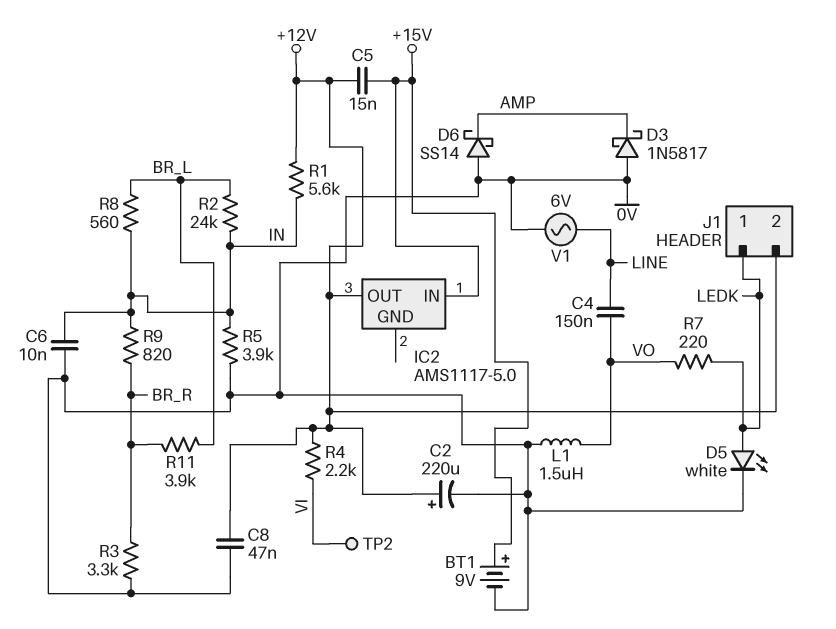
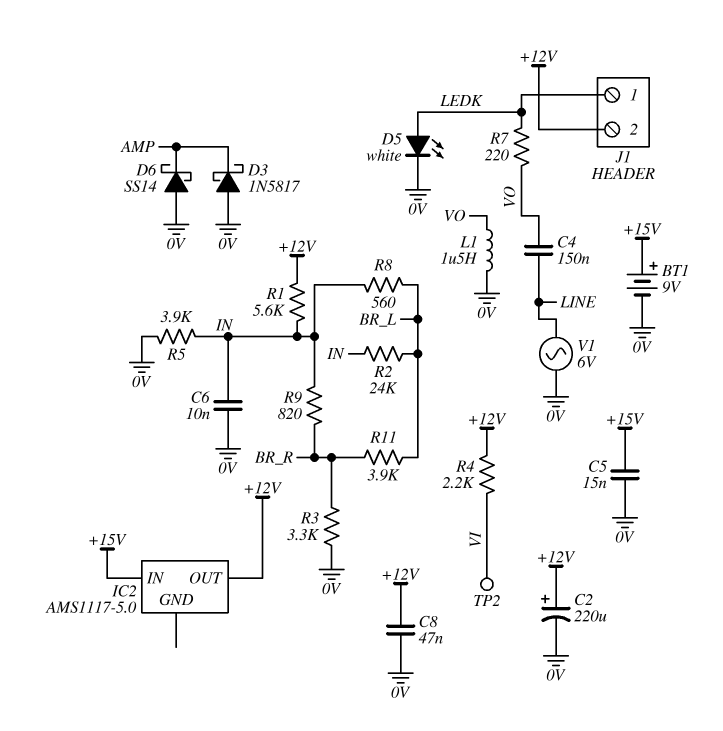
C5: 15nF (+12V, +15V) -> 15nF (+15V, 0V)

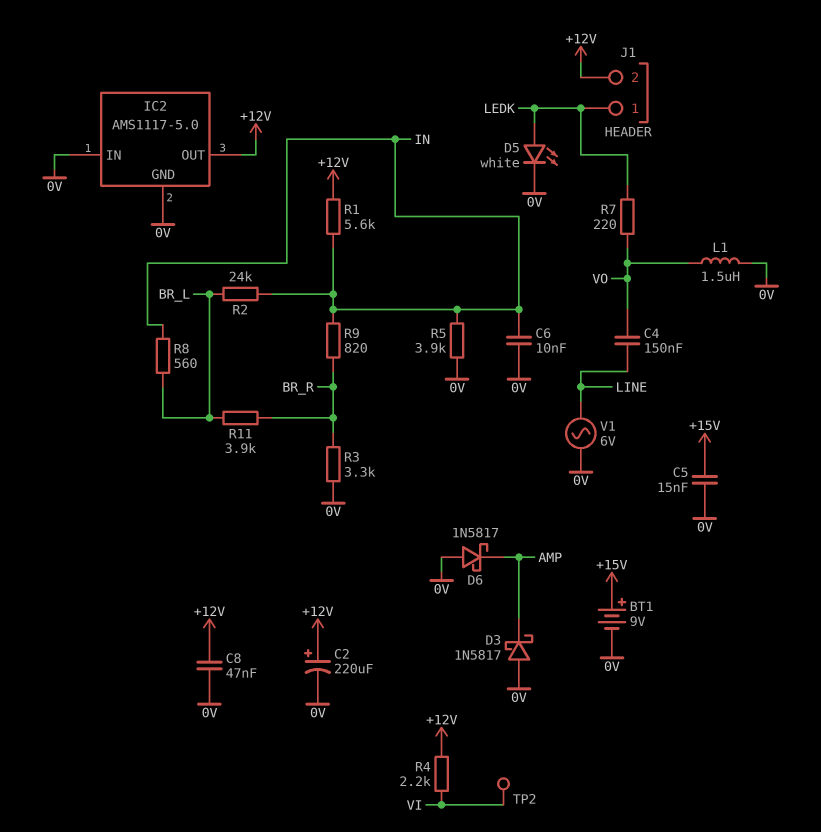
D6: schottky SS14 (A 0V, K AMP) -> schottky 1N5817 (A 0V, K AMP)
IC2 pin GND: none -> 0V
IC2 pin IN: +15V -> 0V

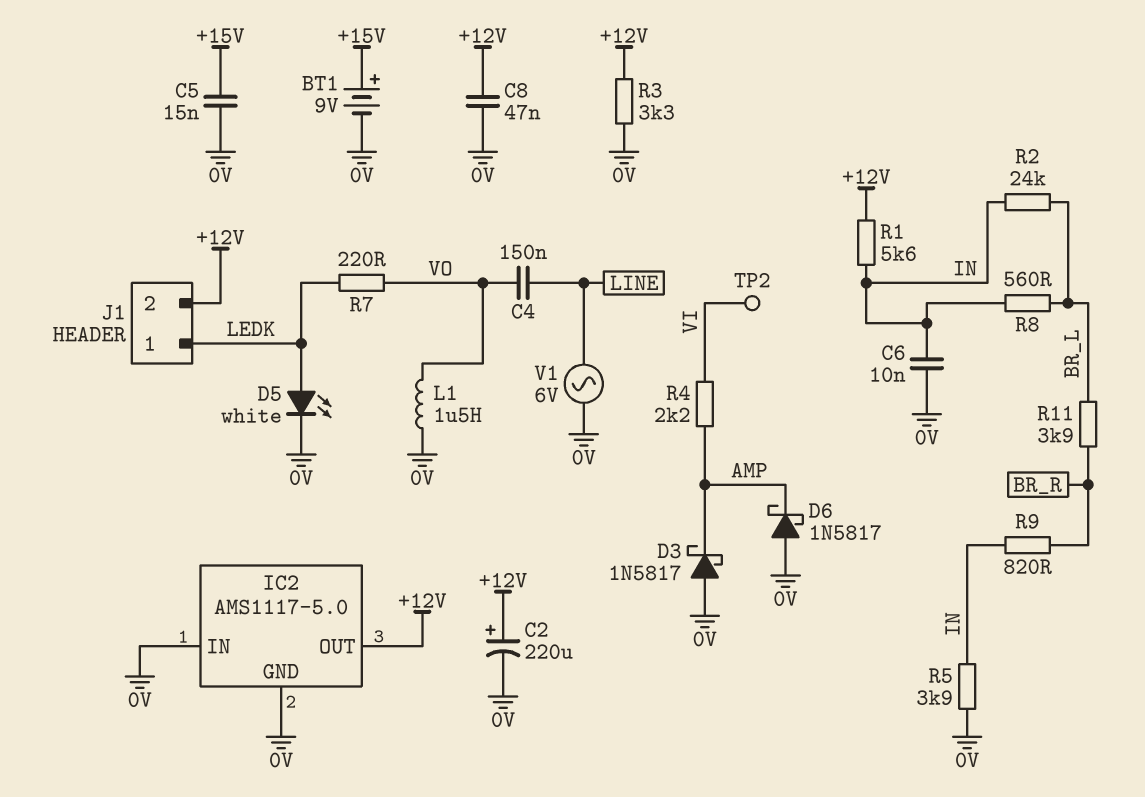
R3: 3.3k (0V, BR_R) -> 3.3k (+12V, 0V)
R4: 2.2k (+12V, VI) -> 2.2k (AMP, VI)

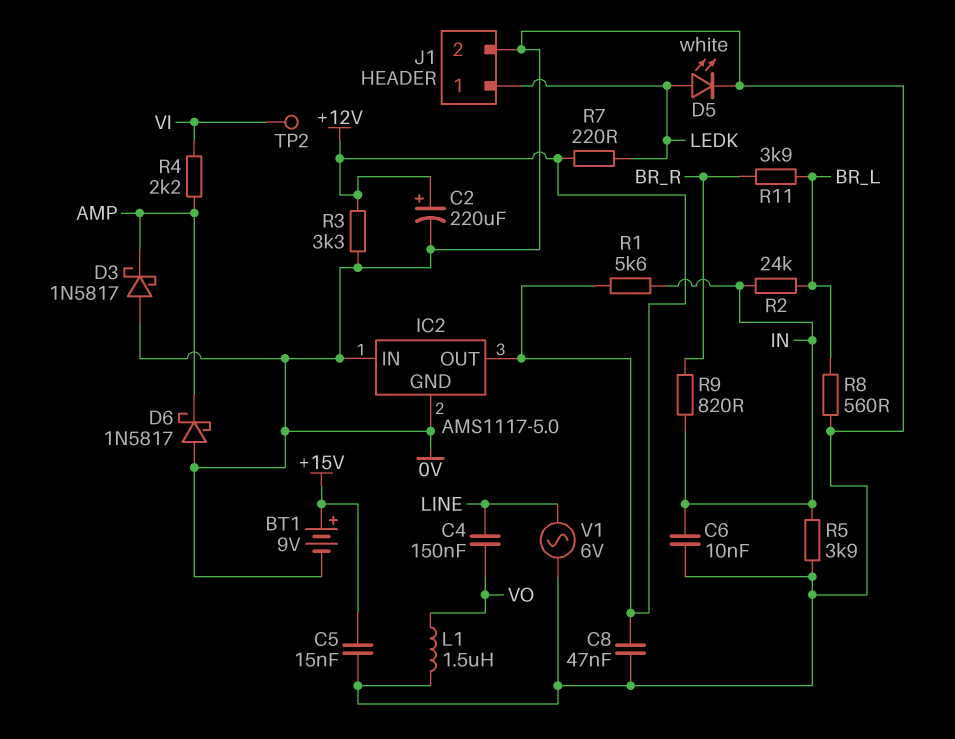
J1 pin 2: +12V -> 0V
R7: 220 (LEDK, VO) -> 220 (+12V, LEDK)
R8: 560 (BR_L, IN) -> 560 (0V, BR_L)

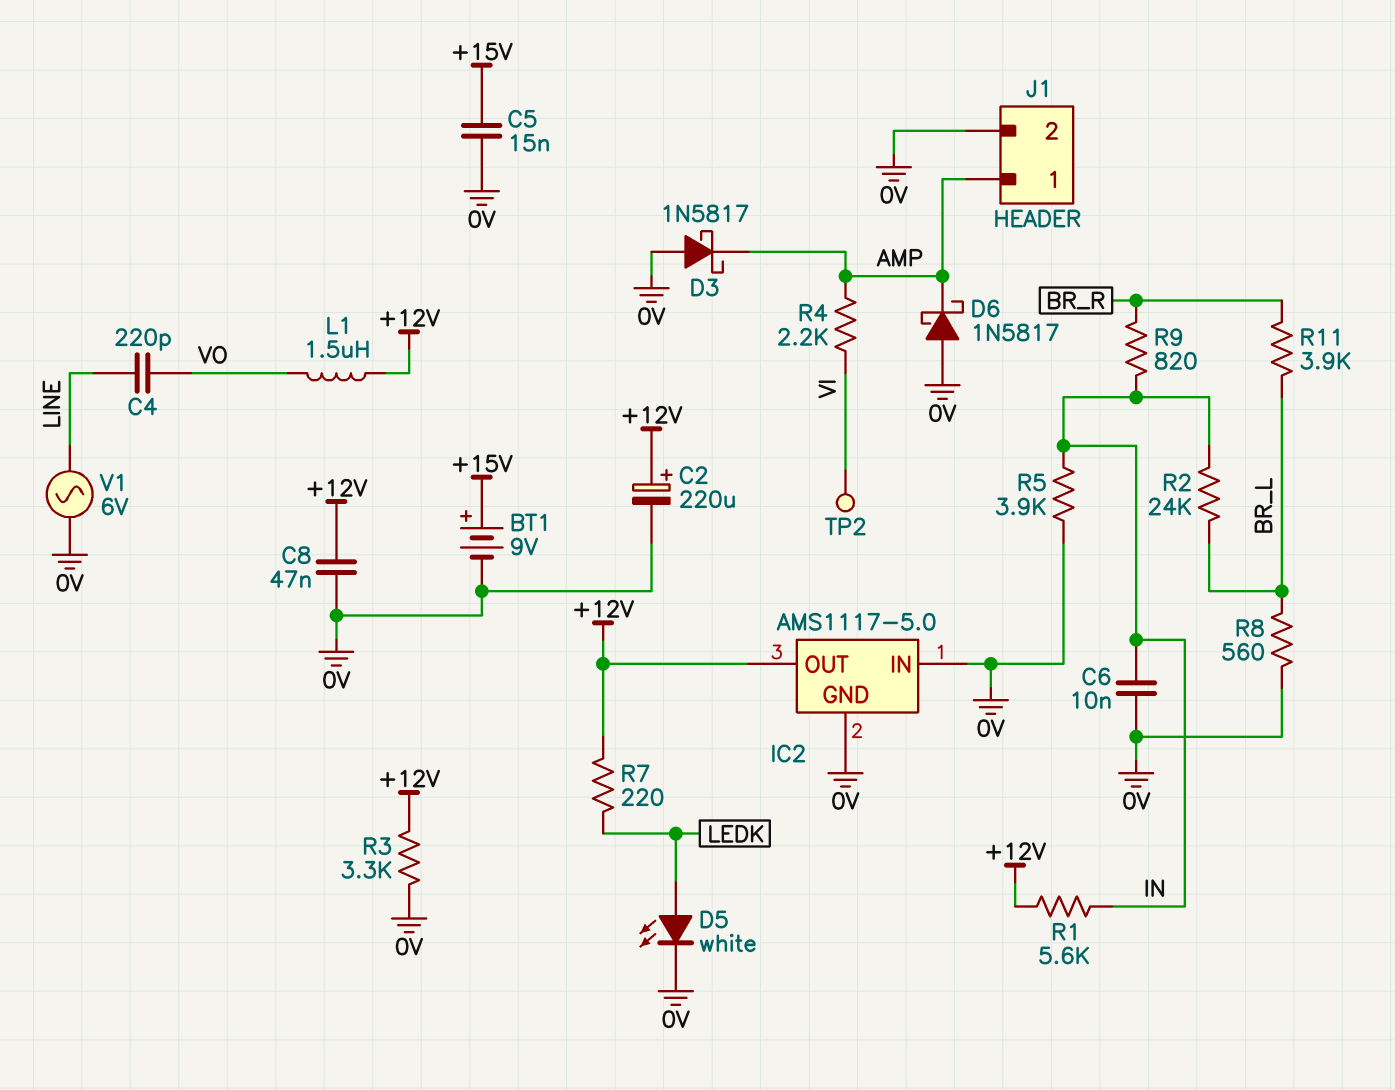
C4: 150nF (LINE, VO) -> 220pF (LINE, VO)
J1 pin 1: LEDK -> AMP
L1: 1.5uH (0V, VO) -> 1.5uH (+12V, VO)

